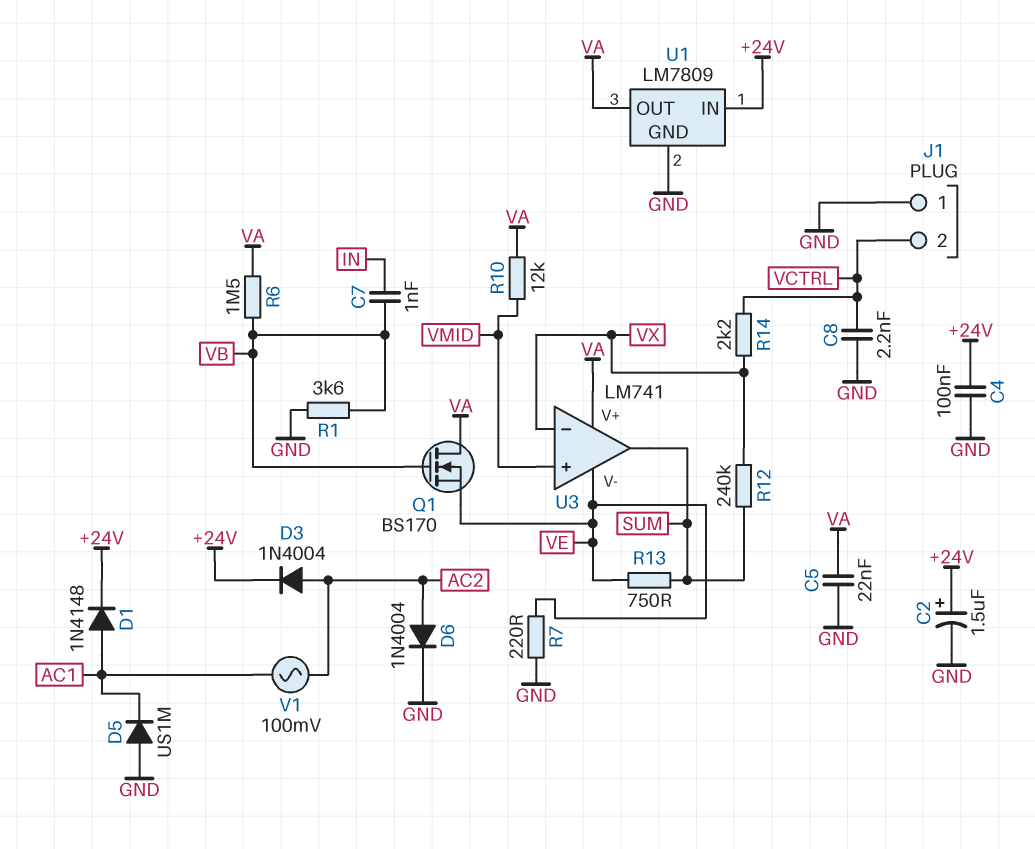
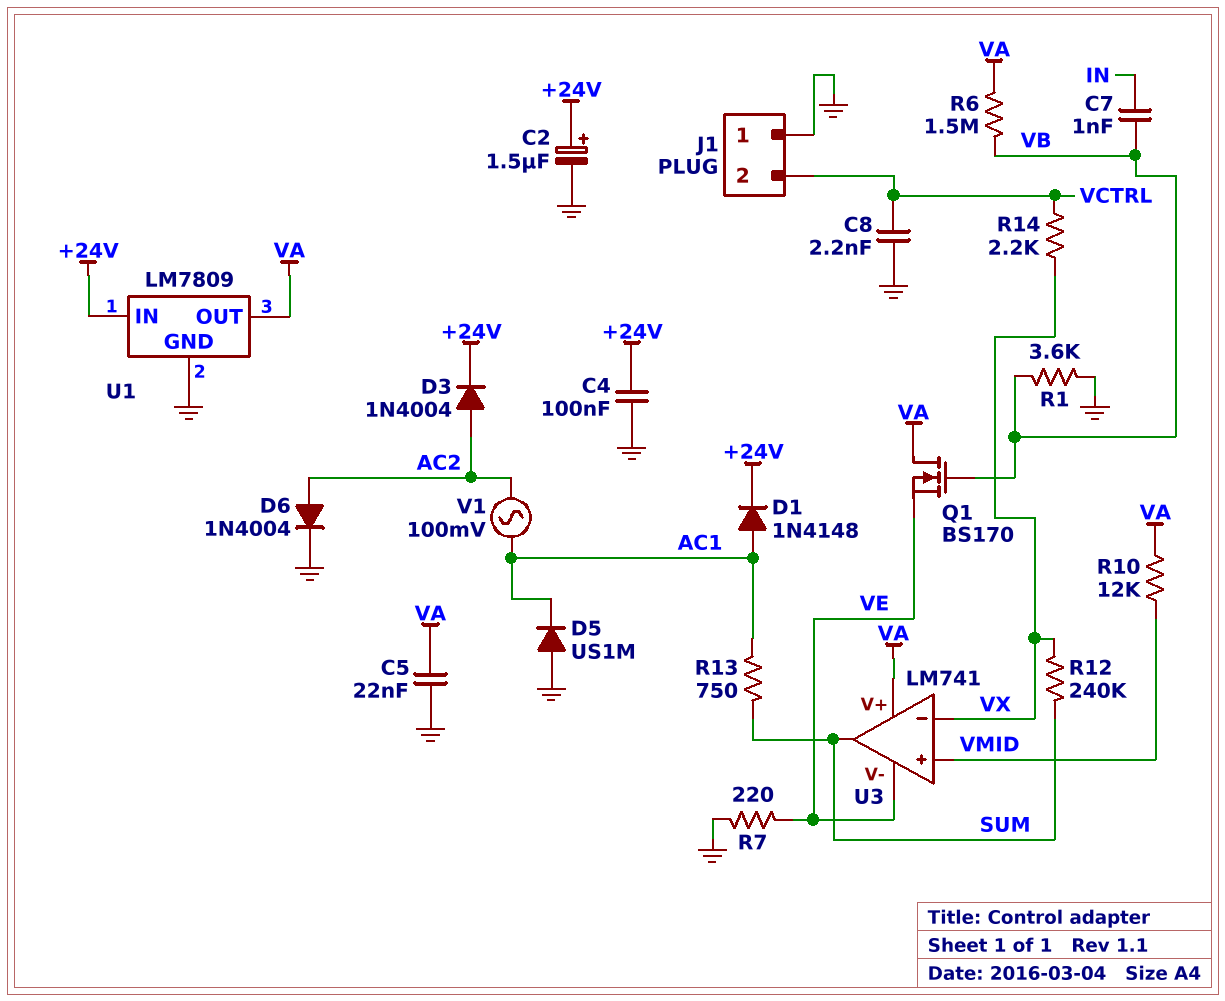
R13: 750 (SUM, VE) -> 750 (AC1, SUM)

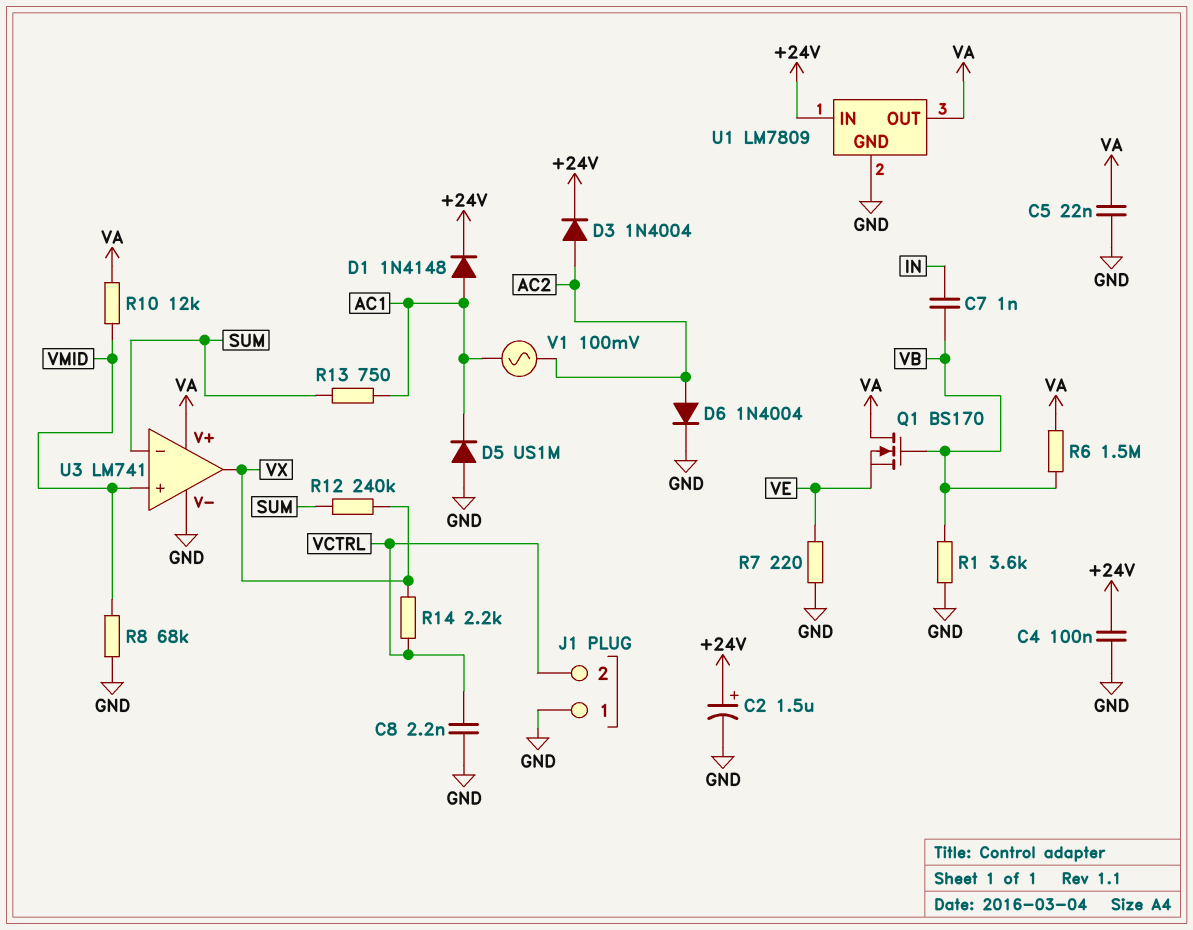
R8: none -> 68k (GND, VMID)
U3 pin V-: VE -> GND
U3 pin in-: VX -> SUM
U3 pin out: SUM -> VX

